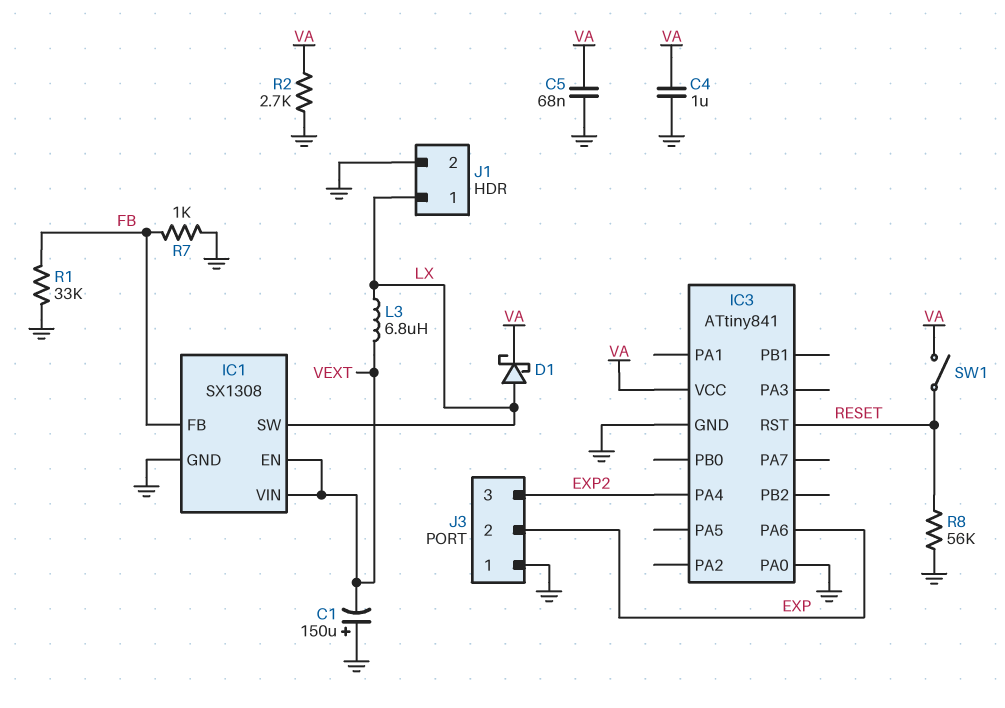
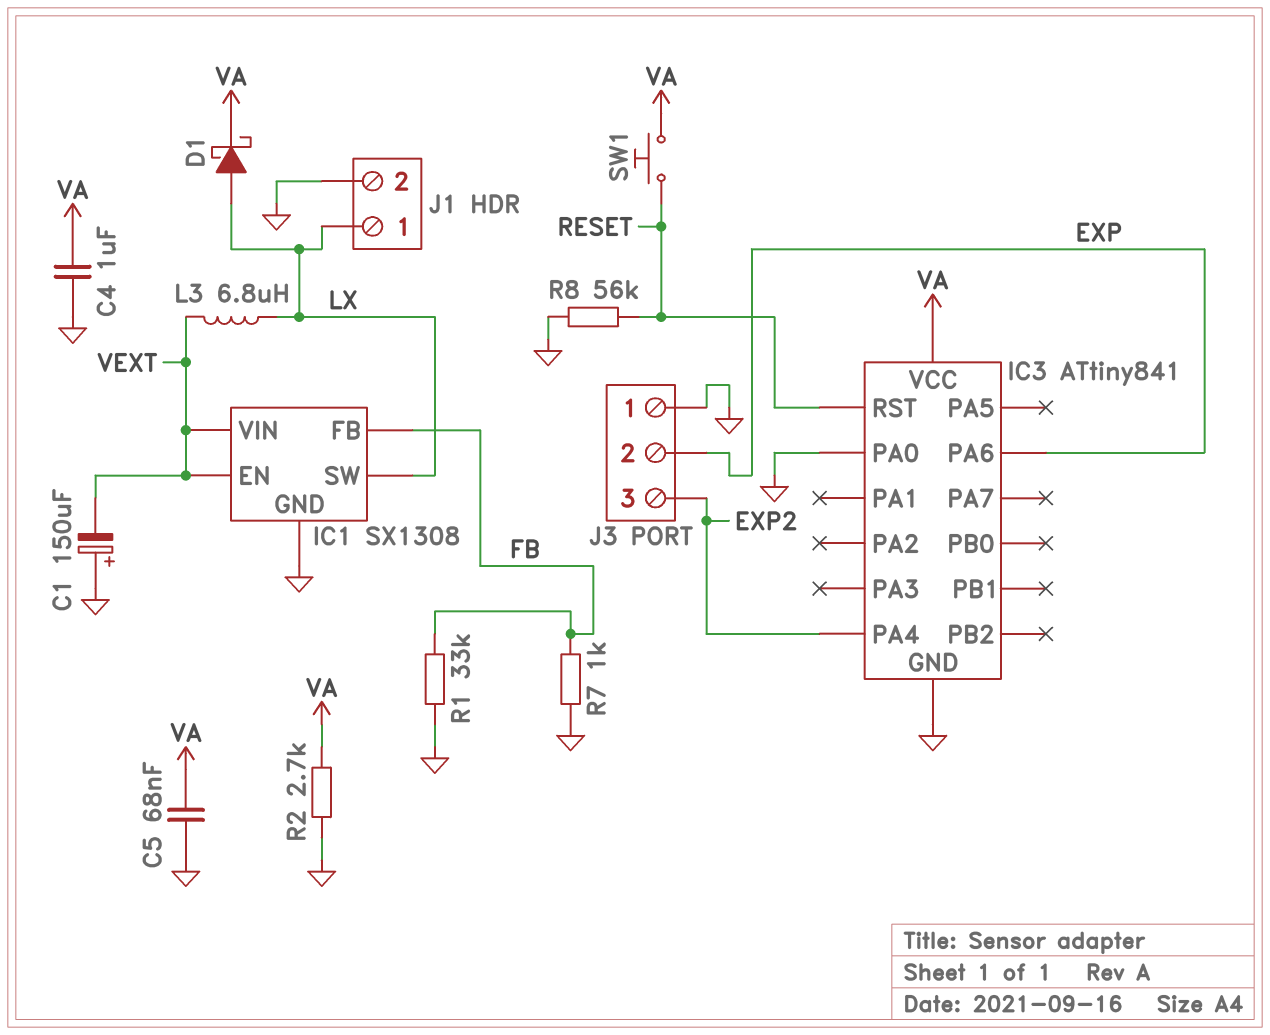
SW1: switch (RESET, VA) -> button (RESET, VA)

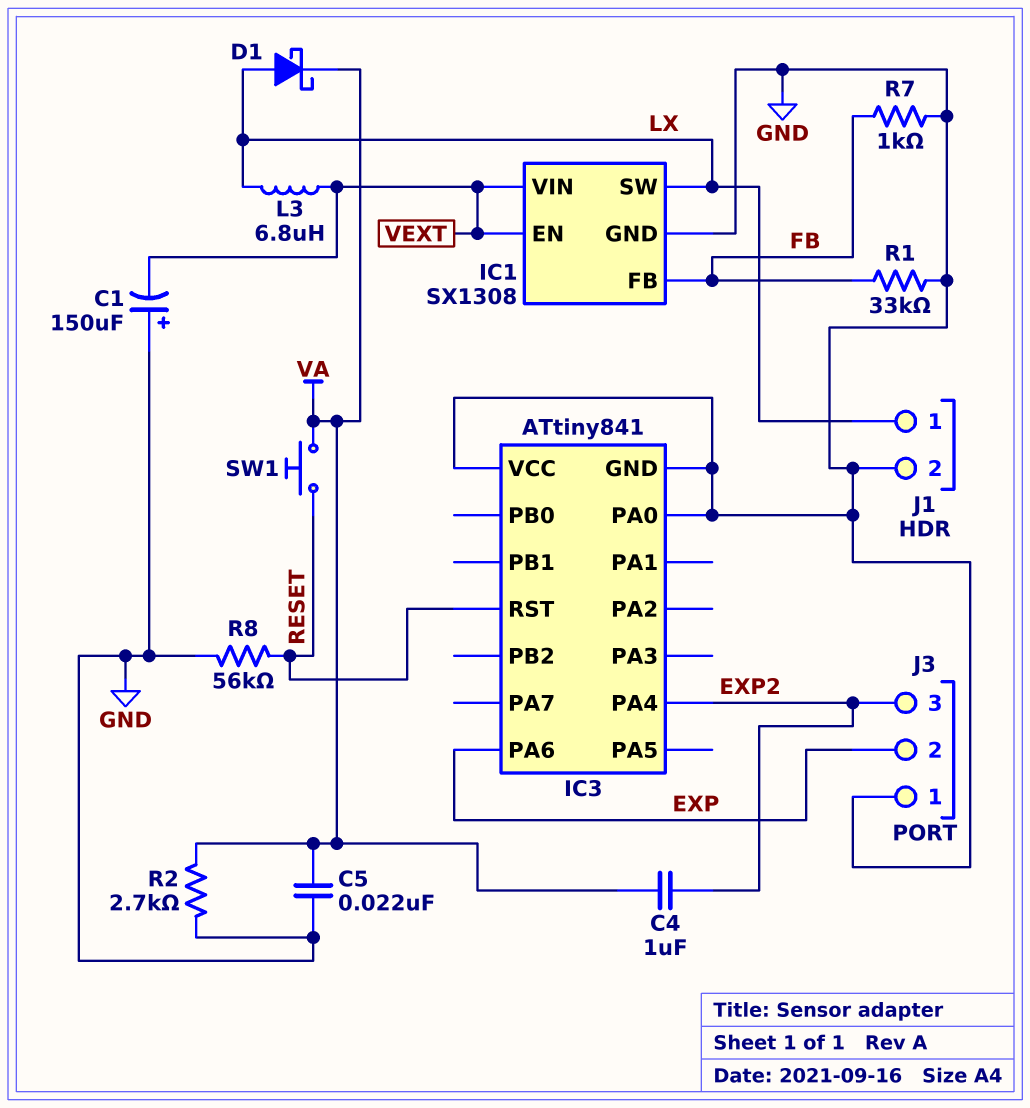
C4: 1uF (GND, VA) -> 1uF (EXP2, VA)
C5: 68nF (GND, VA) -> 22nF (GND, VA)
IC3 pin VCC: VA -> GND

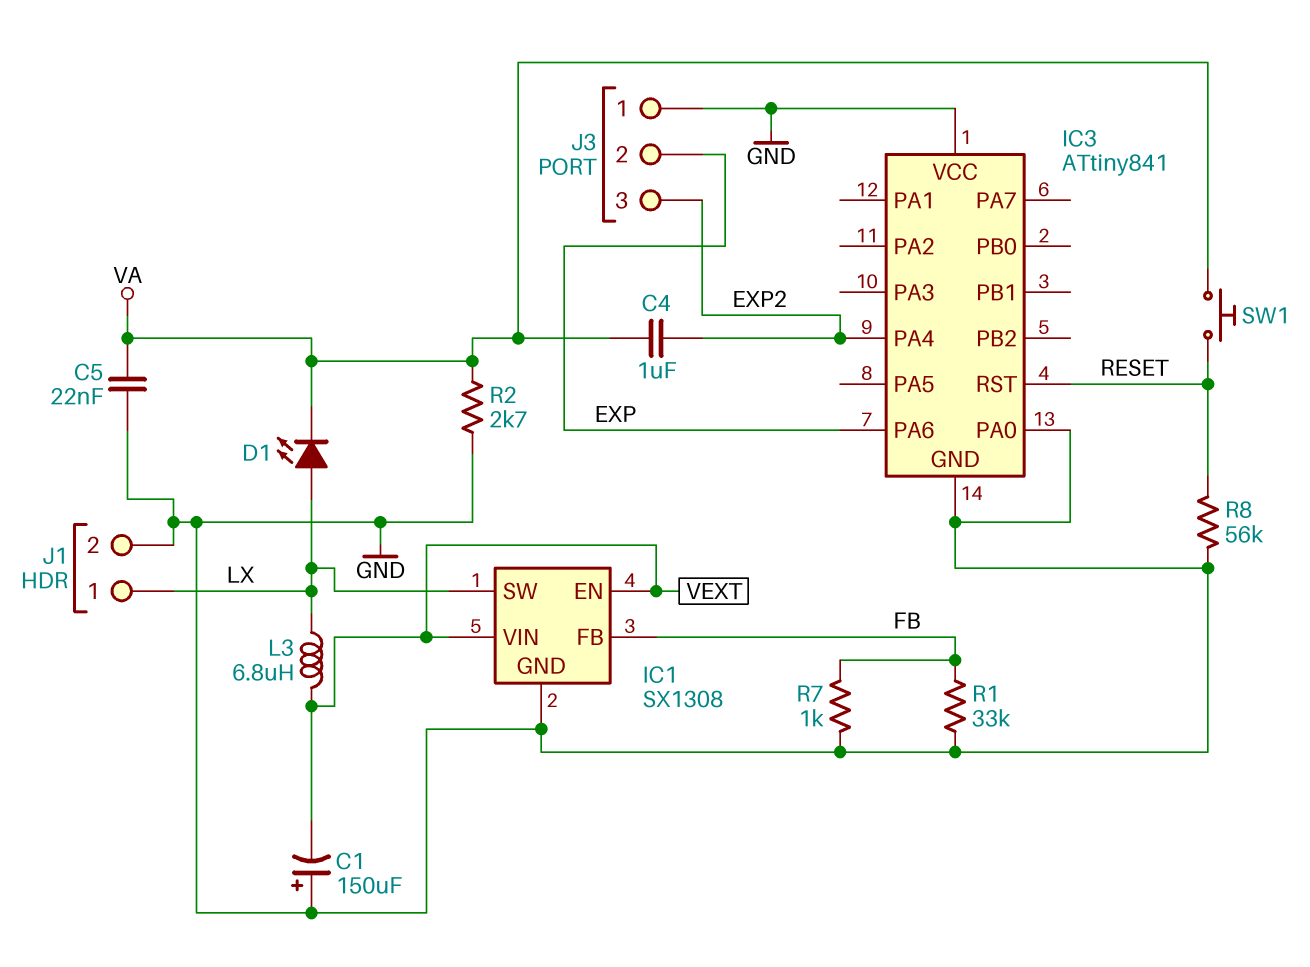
D1: schottky (A LX, K VA) -> LED (A LX, K VA)

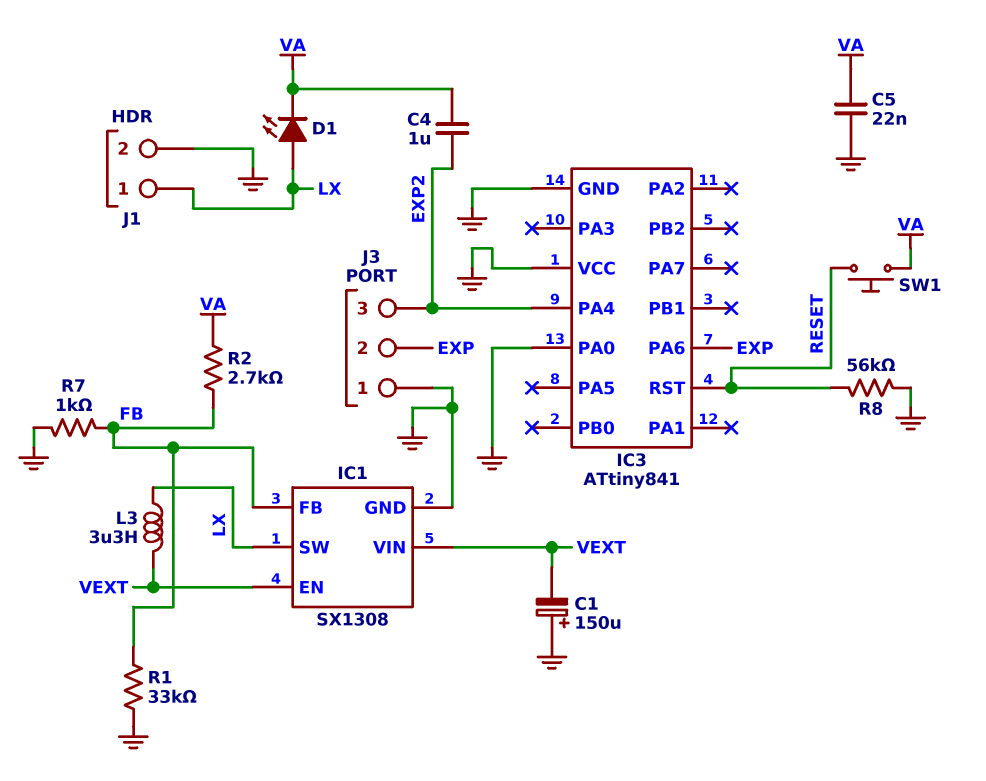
L3: 6.8uH (LX, VEXT) -> 3.3uH (LX, VEXT)
R2: 2.7k (GND, VA) -> 2.7k (FB, VA)

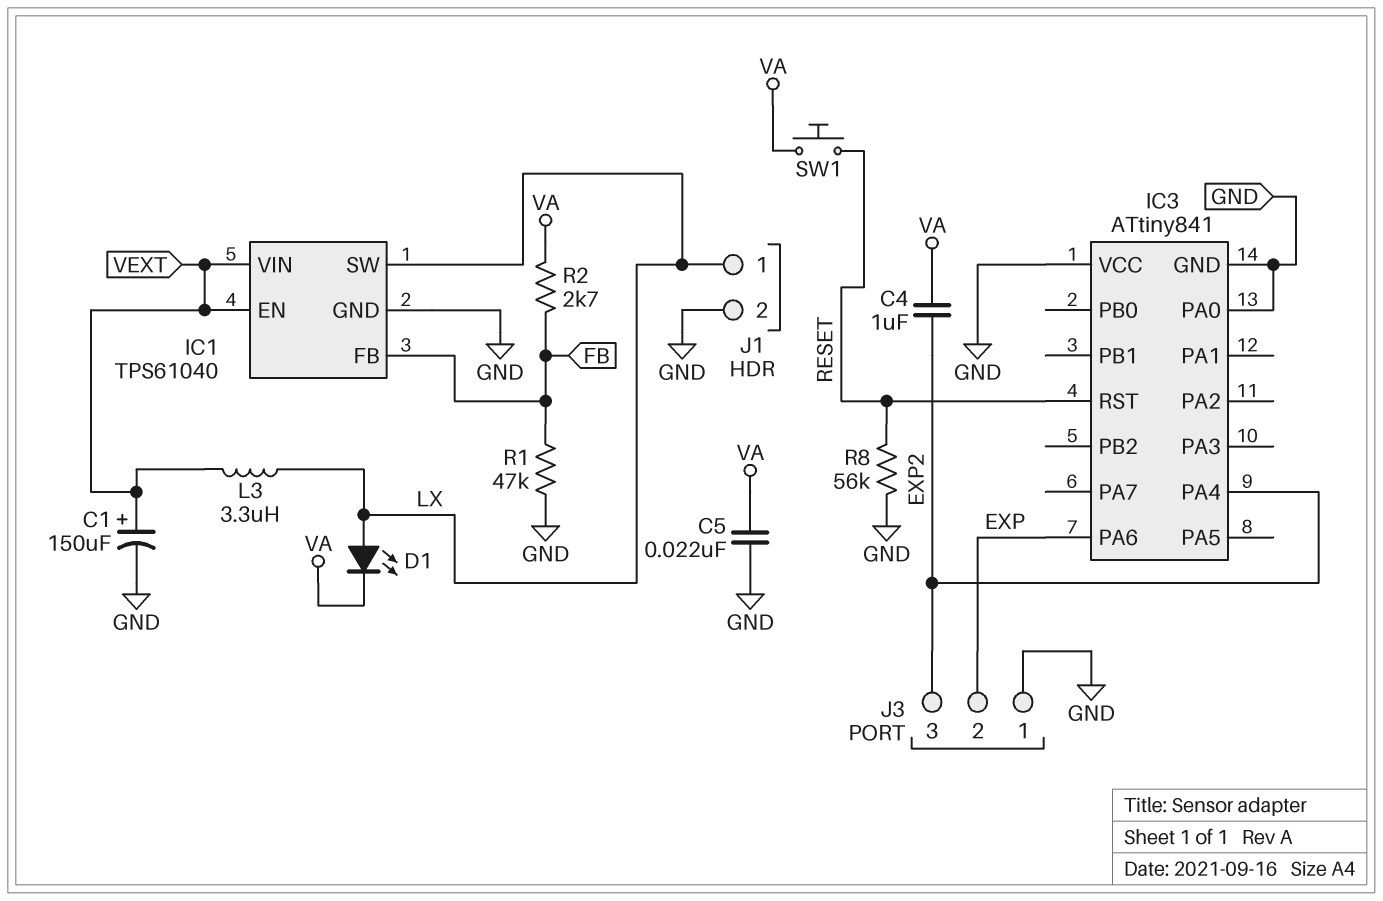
C1: 150uF (plus GND, minus VEXT) -> 150uF (plus VEXT, minus GND)
IC1: SX1308 -> TPS61040
R1: 33k (FB, GND) -> 47k (FB, GND)
R7: 1k (FB, GND) -> none

